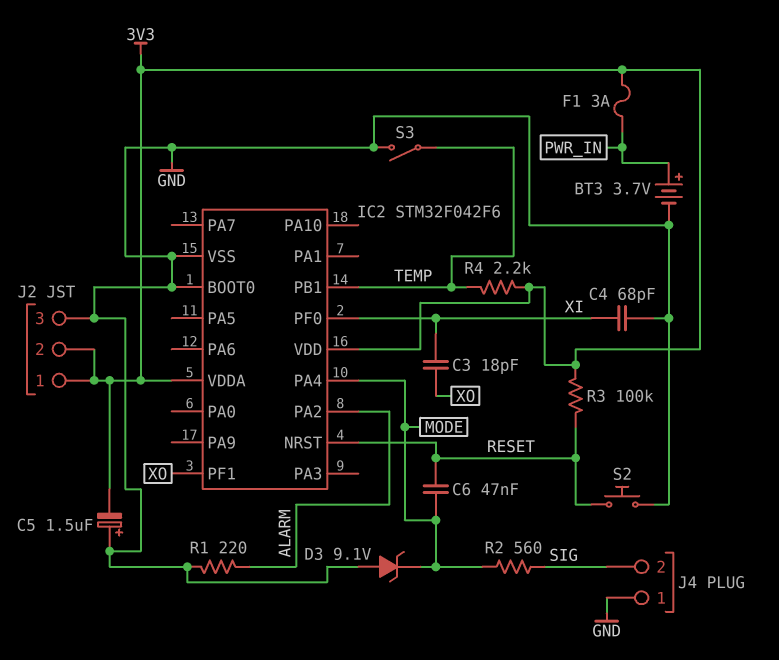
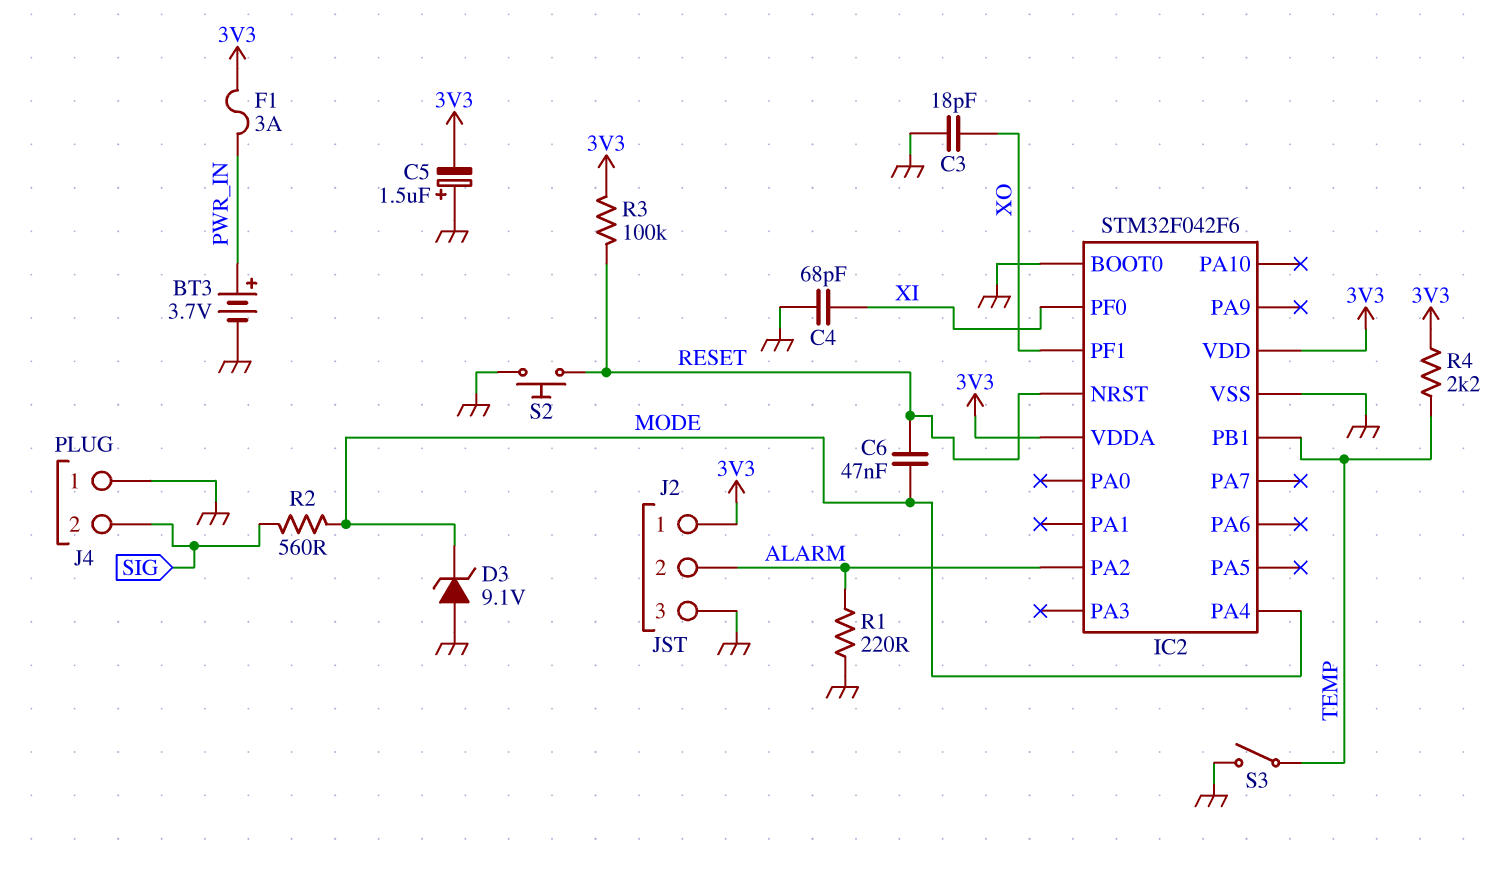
C3: 18pF (XI, XO) -> 18pF (GND, XO)
J2 pin 2: 3V3 -> ALARM

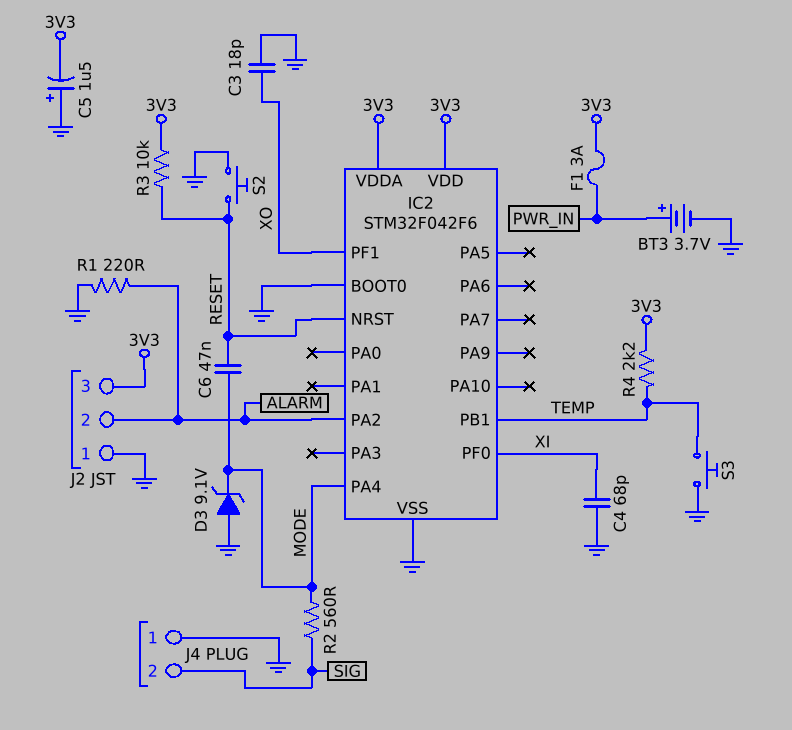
J2 pin 1: 3V3 -> GND
J2 pin 3: GND -> 3V3
R3: 100k (3V3, RESET) -> 10k (3V3, RESET)
S3: switch (GND, TEMP) -> button (GND, TEMP)

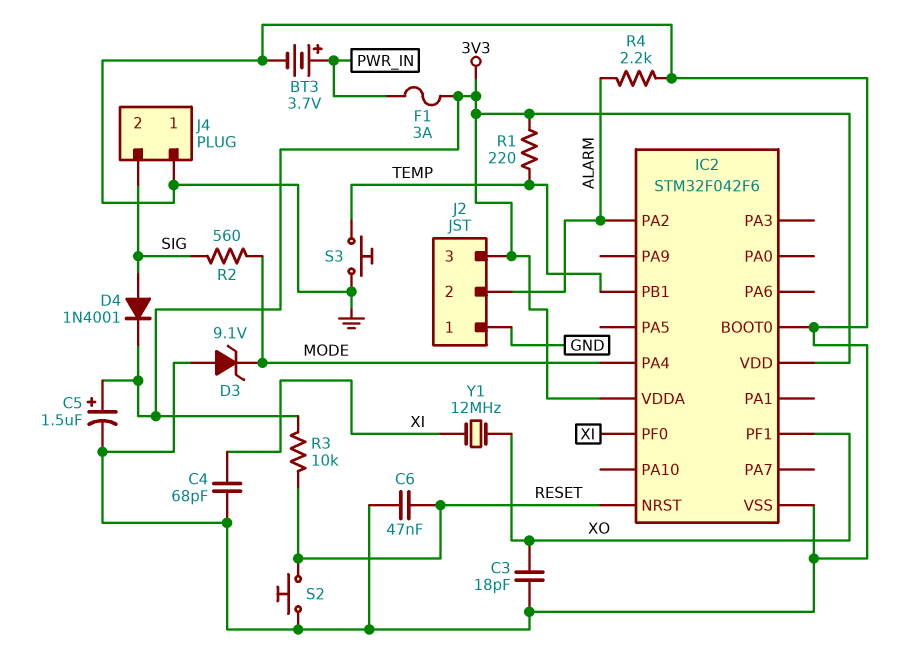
C5: 1.5uF (plus GND, minus 3V3) -> 1.5uF (plus 3V3, minus GND)
C6: 47nF (MODE, RESET) -> 47nF (GND, RESET)
D4: none -> diode 1N4001 (A SIG, K 3V3)
R1: 220 (ALARM, GND) -> 220 (3V3, TEMP)
R4: 2.2k (3V3, TEMP) -> 2.2k (ALARM, GND)
Y1: none -> 12MHz (XI, XO)

